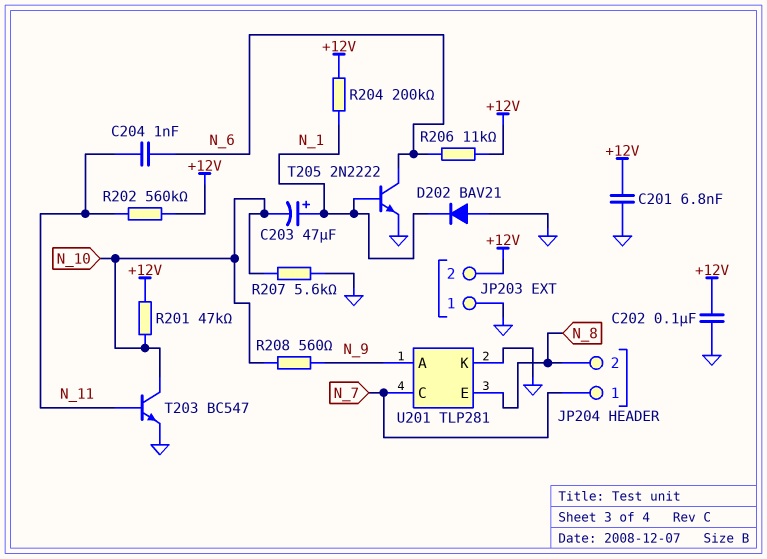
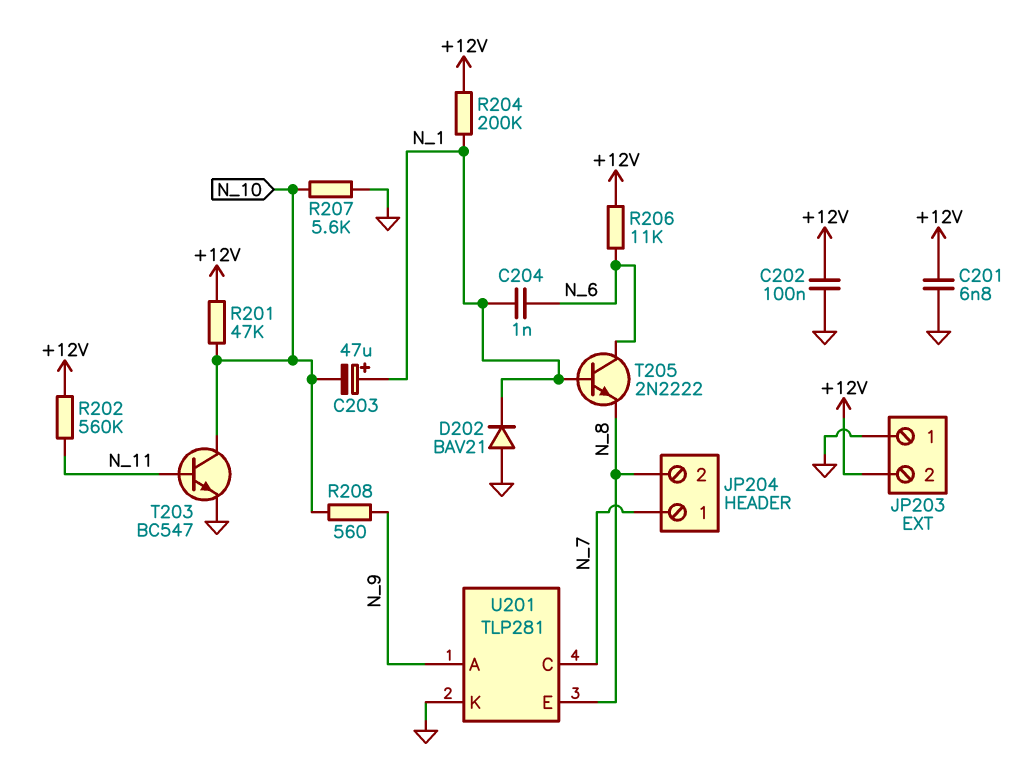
C204: 1nF (N_6, N_11) -> 1nF (N_1, N_6)
T205: NPN 2N2222 (B N_1, C N_6, E GND) -> NPN 2N2222 (B N_1, C N_6, E N_8)

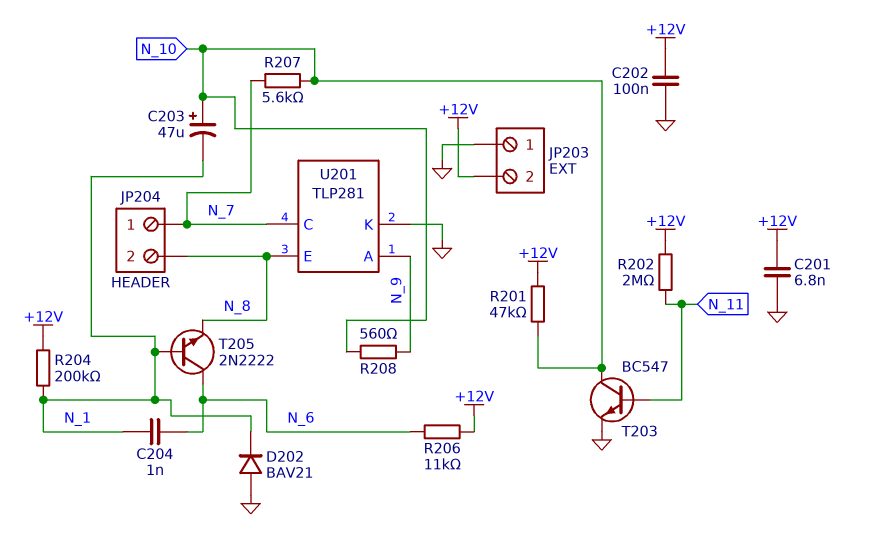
C203: 47uF (plus N_1, minus N_10) -> 47uF (plus N_10, minus N_1)
R202: 560k (+12V, N_11) -> 2M (+12V, N_11)
R207: 5.6k (GND, N_10) -> 5.6k (N_7, N_10)

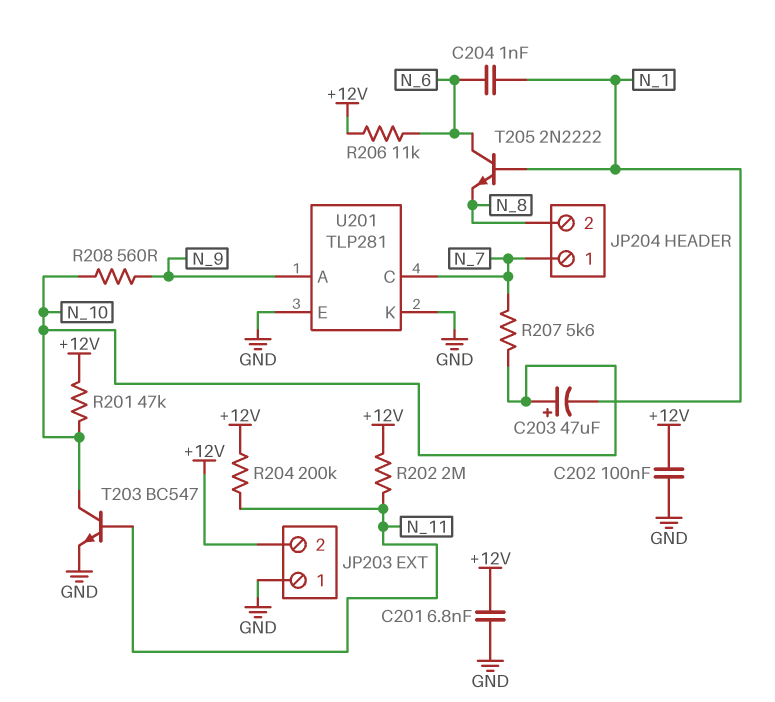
D202: diode BAV21 (A GND, K N_1) -> none
R204: 200k (+12V, N_1) -> 200k (+12V, N_11)
U201 pin E: N_8 -> GND

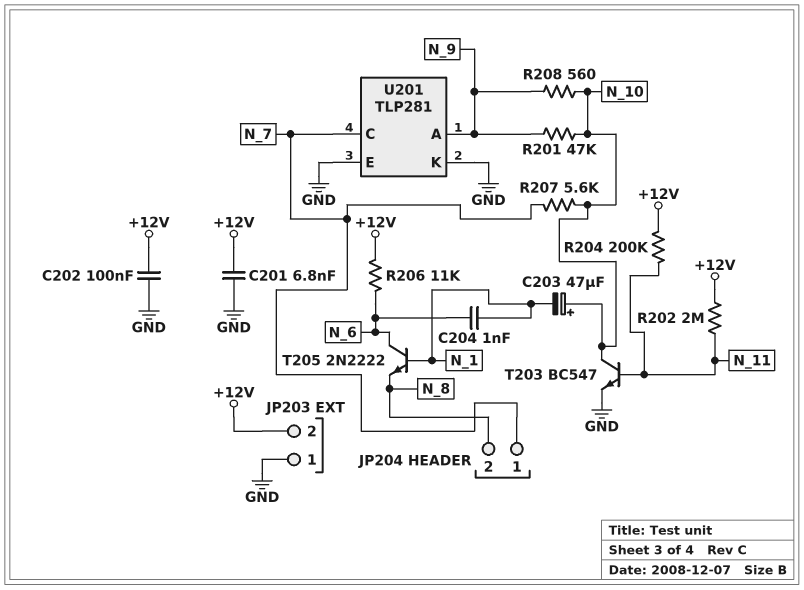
R201: 47k (+12V, N_10) -> 47k (N_9, N_10)

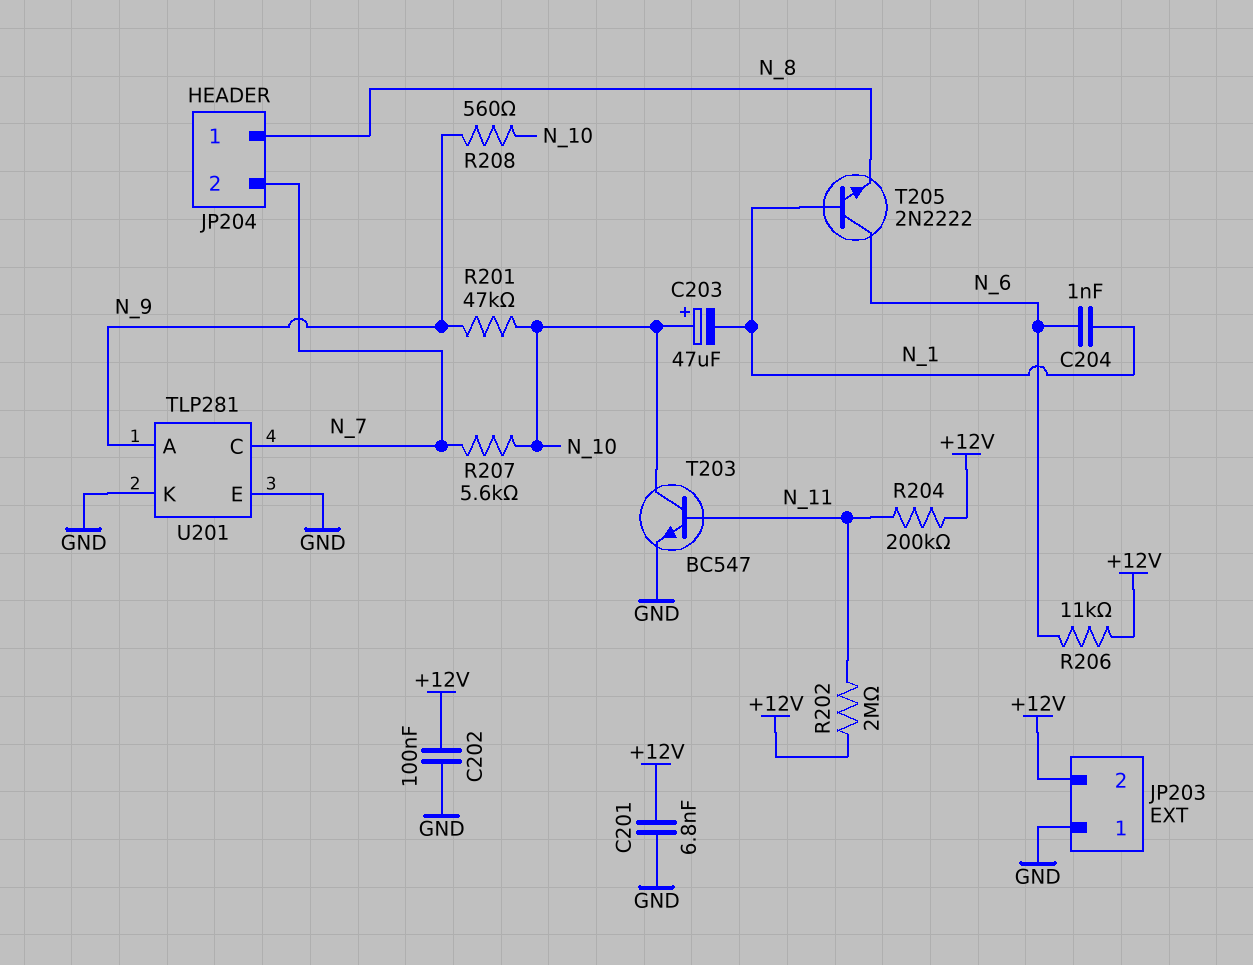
JP204 pin 1: N_7 -> N_8
JP204 pin 2: N_8 -> N_7

